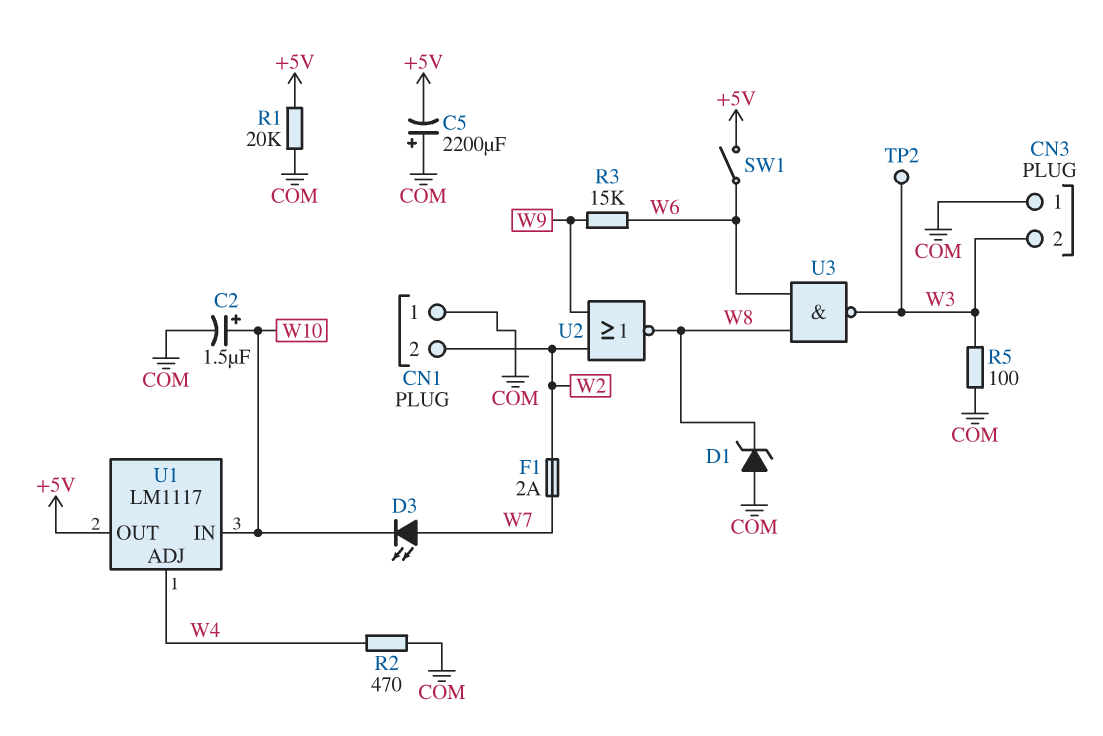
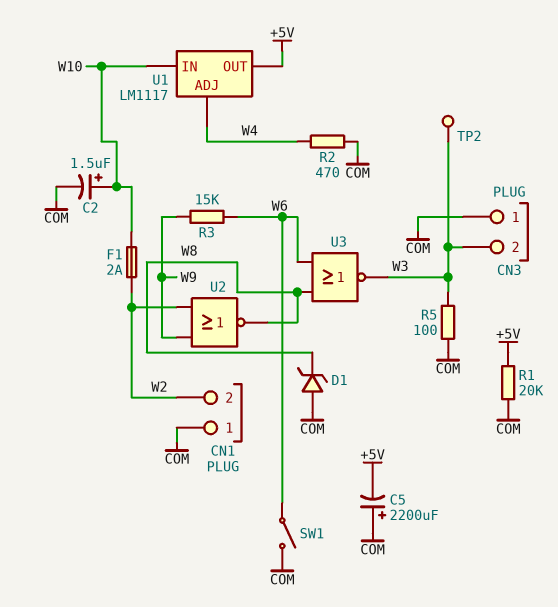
D3: LED (A W7, K W10) -> none
F1: 2A (W2, W7) -> 2A (W2, W10)
SW1: switch (+5V, W6) -> switch (COM, W6)
U3: NAND (in W6, in W8, out W3) -> NOR (in W6, in W8, out W3)

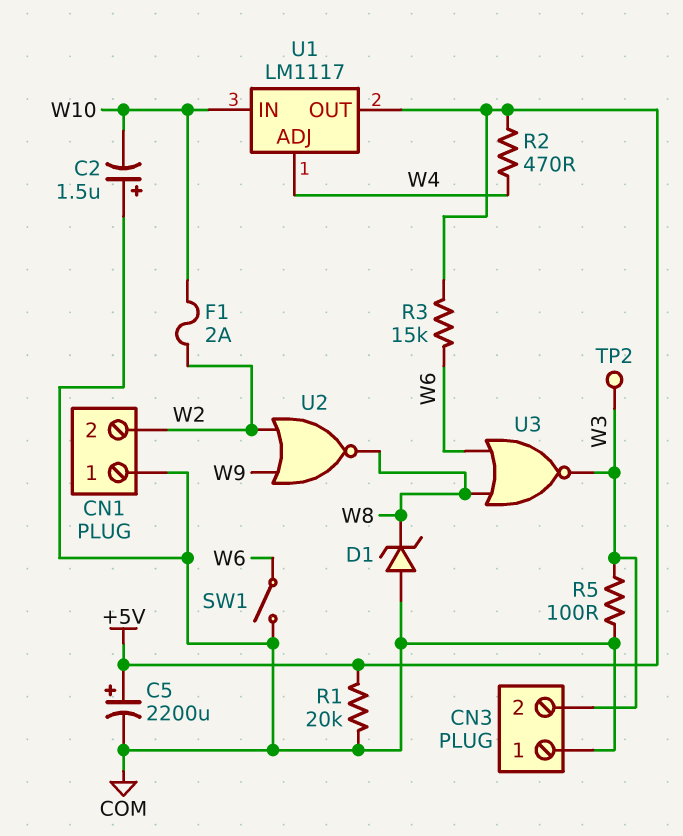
C2: 1.5uF (plus W10, minus COM) -> 1.5uF (plus COM, minus W10)
C5: 2200uF (plus COM, minus +5V) -> 2200uF (plus +5V, minus COM)
R2: 470 (COM, W4) -> 470 (+5V, W4)
R3: 15k (W6, W9) -> 15k (+5V, W6)

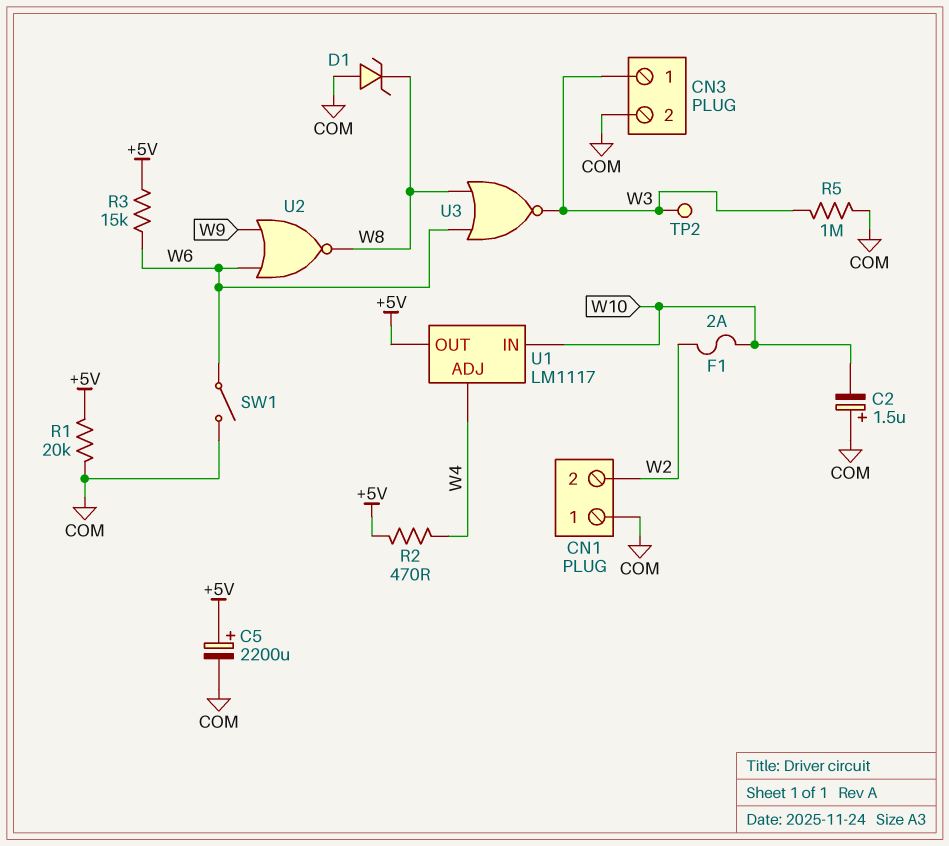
CN3 pin 1: COM -> W3
CN3 pin 2: W3 -> COM
R5: 100 (COM, W3) -> 1M (COM, W3)
U2: NOR (in W2, in W9, out W8) -> NOR (in W6, in W9, out W8)

